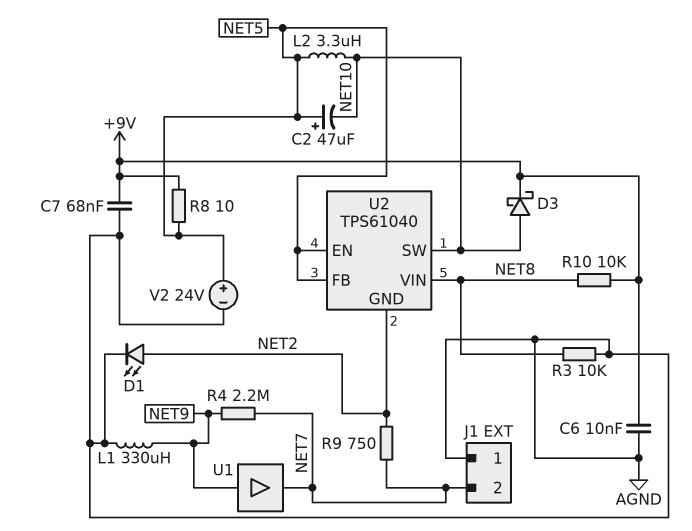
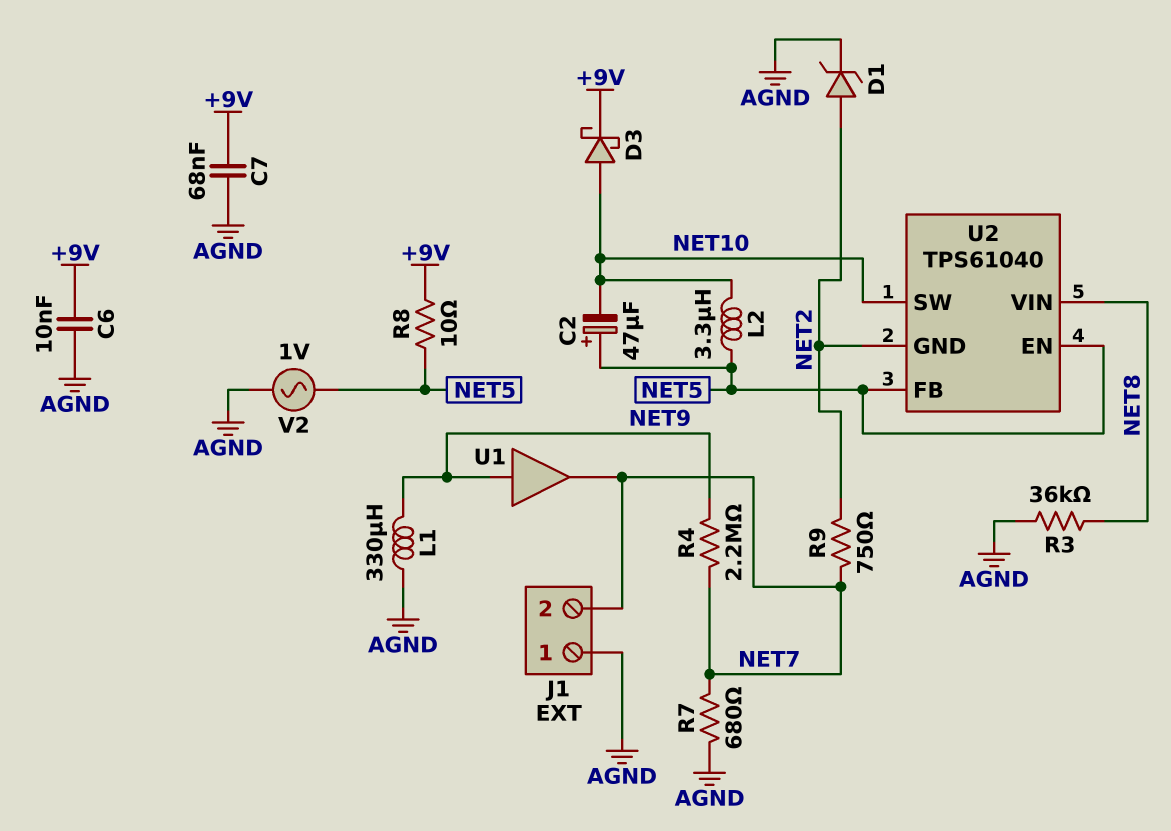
D1: LED (A NET2, K AGND) -> zener (A NET2, K AGND)
R3: 10k (AGND, NET8) -> 36k (AGND, NET8)
R7: none -> 680 (AGND, NET7)
R10: 10k (+9V, NET8) -> none
V2: 24V (plus NET5, minus AGND) -> AC 1V (AGND, NET5)

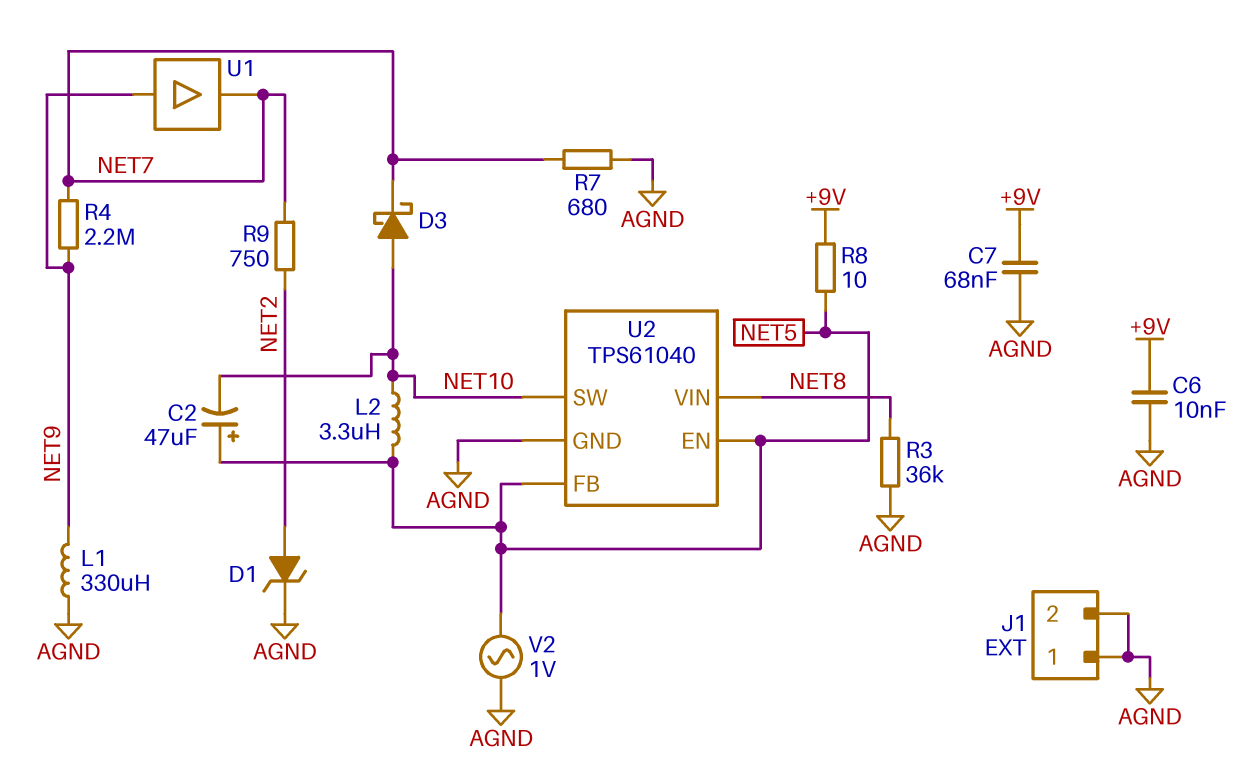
D3: schottky (A NET10, K +9V) -> schottky (A NET10, K NET7)
J1 pin 2: NET7 -> AGND
U2 pin GND: NET2 -> AGND

